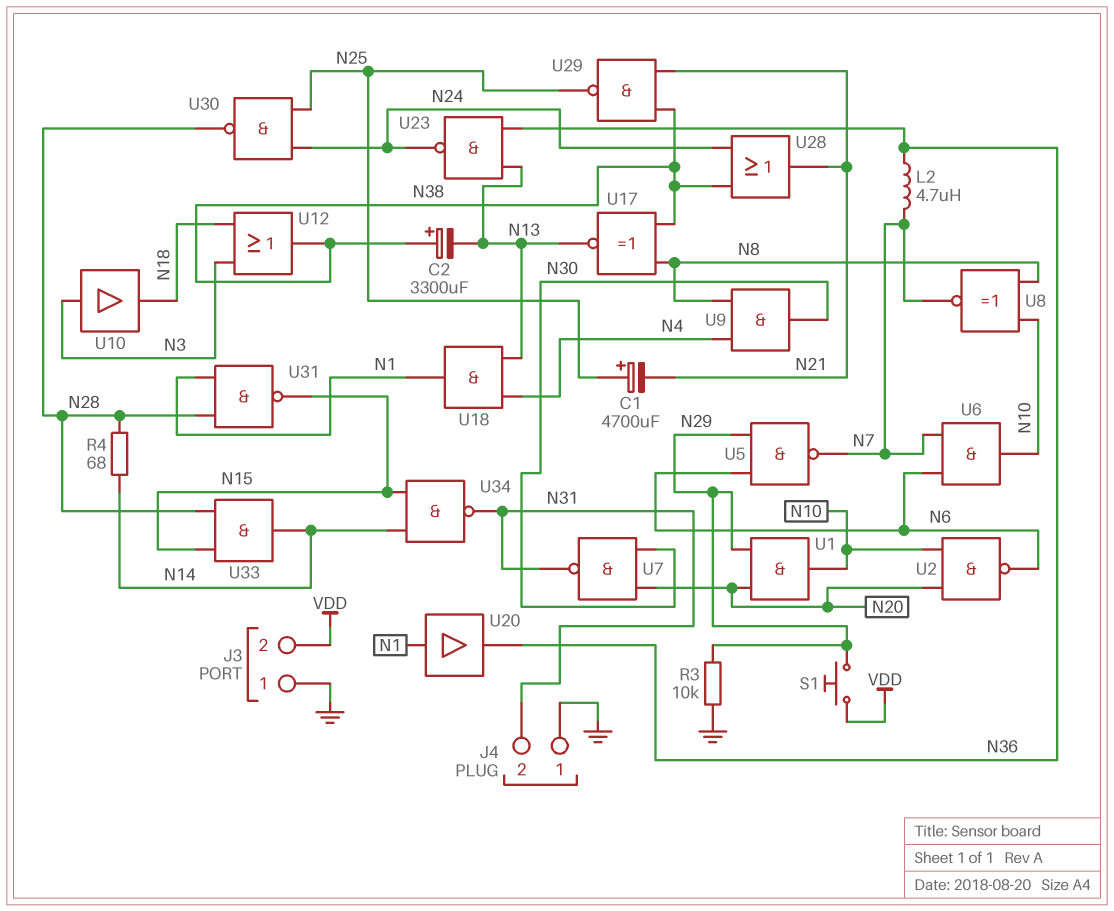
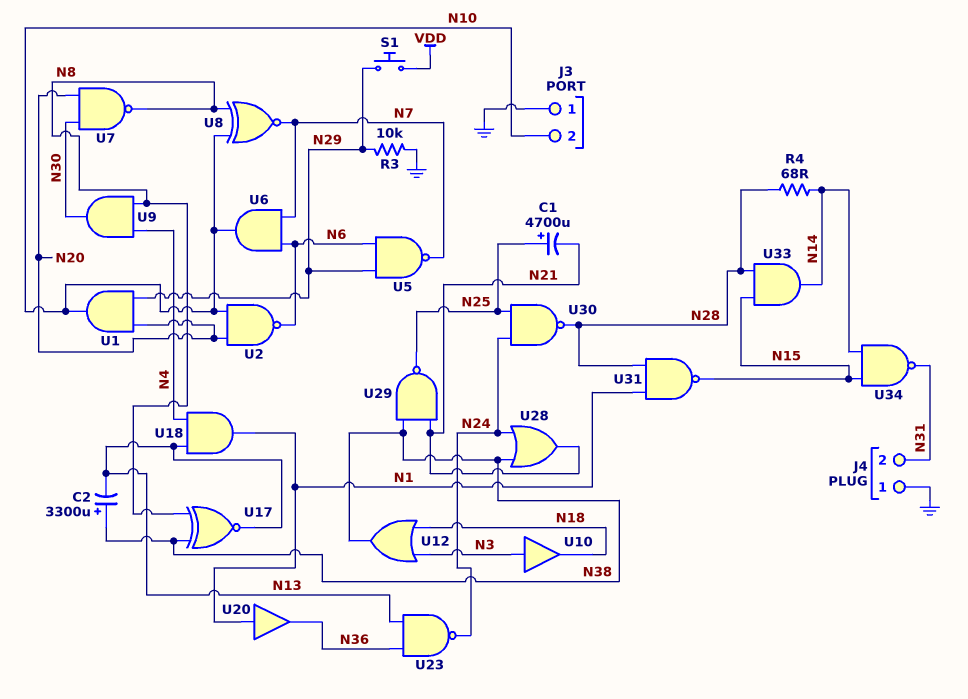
J3 pin 2: VDD -> N10
L2: 4.7uH (N7, N36) -> none
U7: NAND (in N20, in N30, out N31) -> NAND (in N20, in N30, out N8)

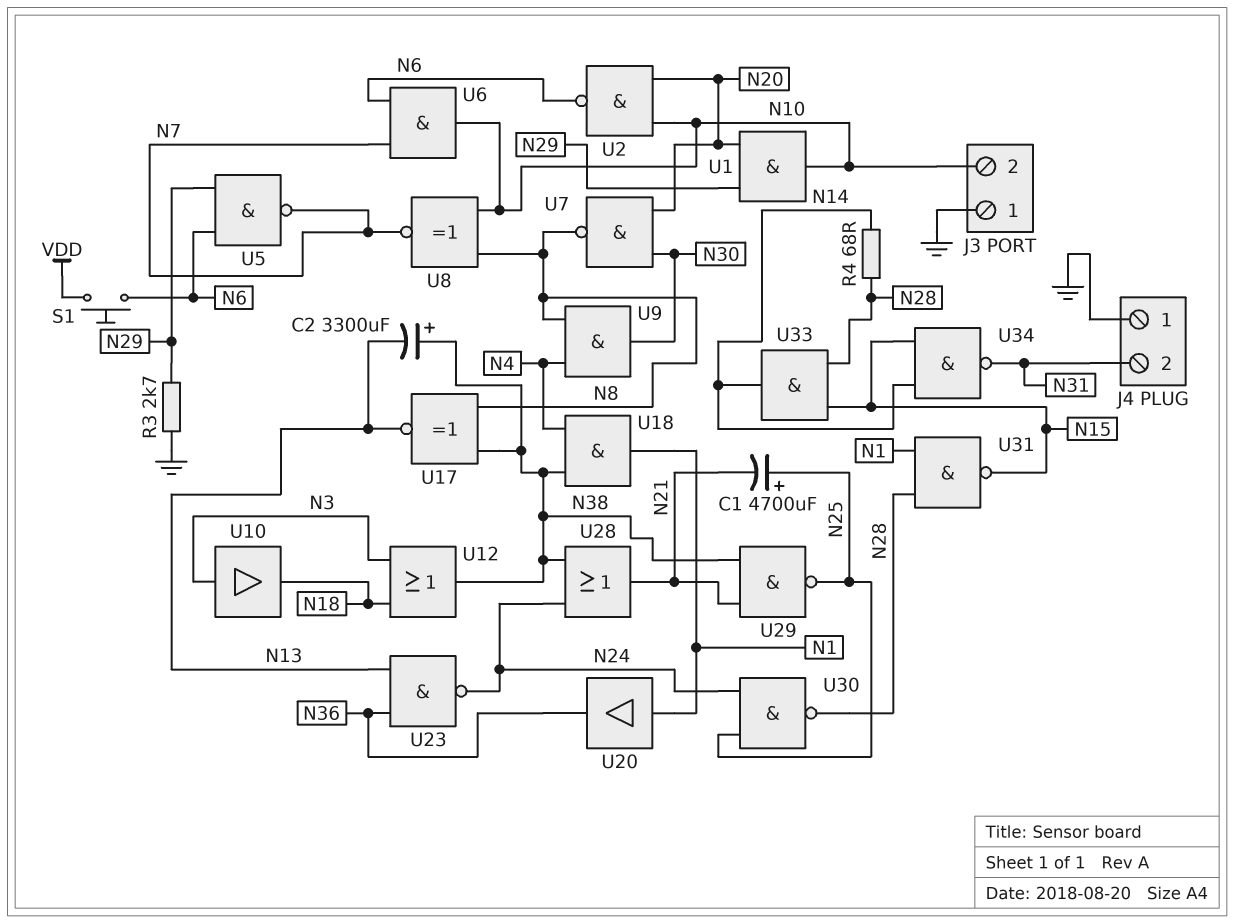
R3: 10k (GND, N29) -> 2.7k (GND, N29)
S1: button (N29, VDD) -> button (N6, VDD)
U18: AND (in N4, in N13, out N1) -> AND (in N4, in N38, out N1)

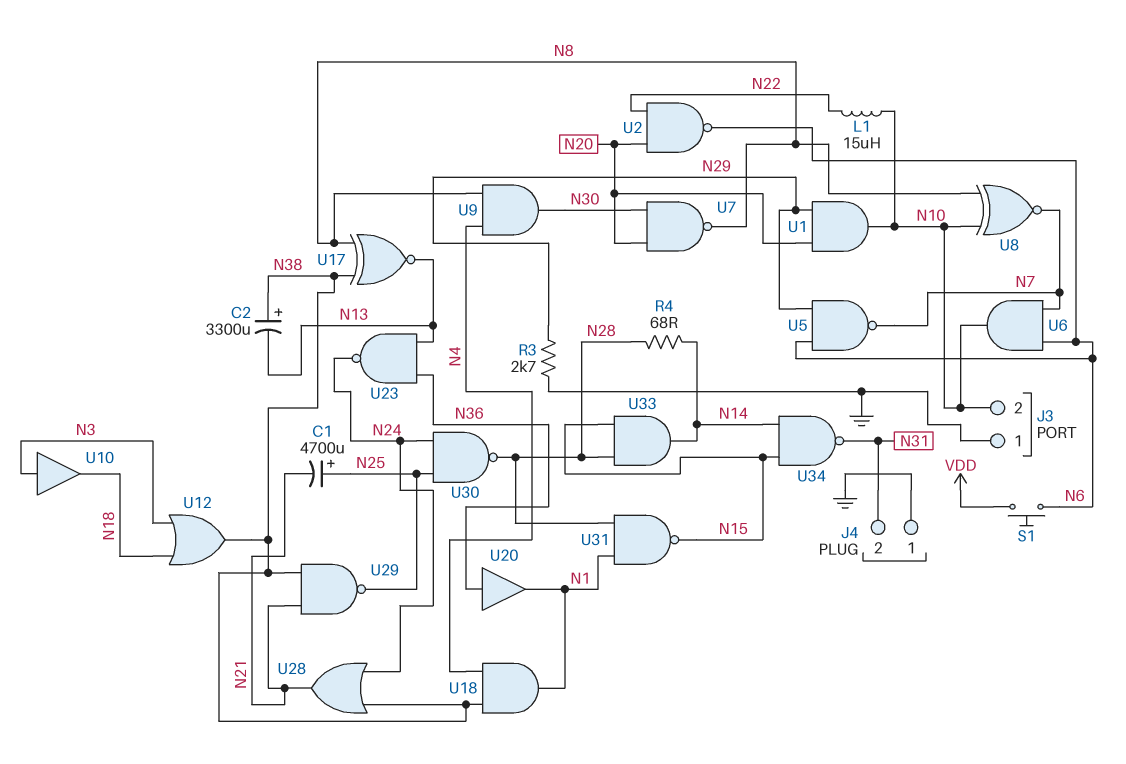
L1: none -> 15uH (N10, N22)
U2: NAND (in N10, in N20, out N6) -> NAND (in N20, in N22, out N6)
U20: buffer (in N1, out N36) -> buffer (in N36, out N1)

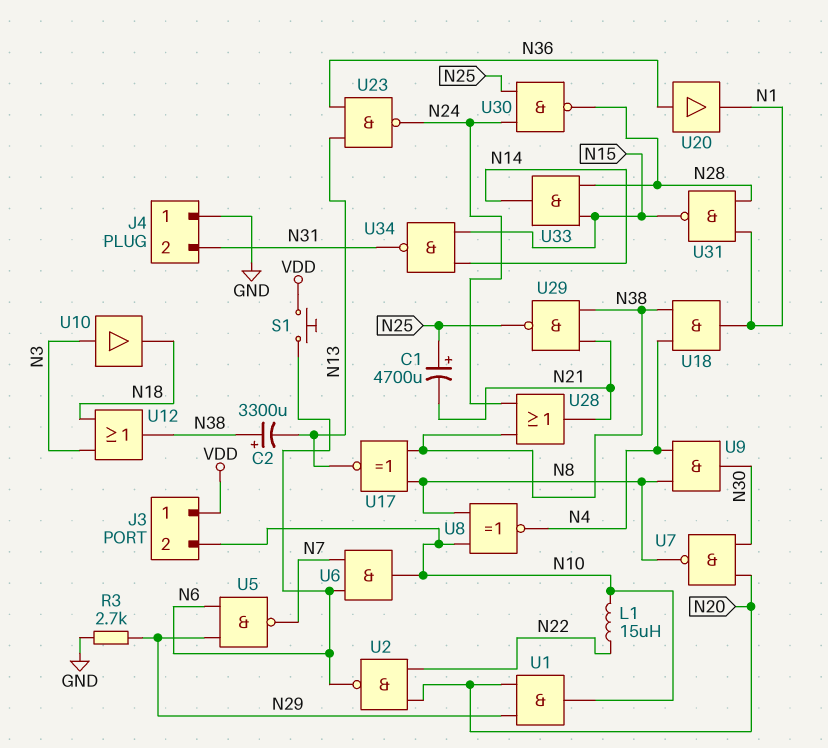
J3 pin 1: GND -> VDD
R4: 68 (N14, N28) -> none
U8: XNOR (in N8, in N10, out N7) -> XNOR (in N8, in N10, out N4)

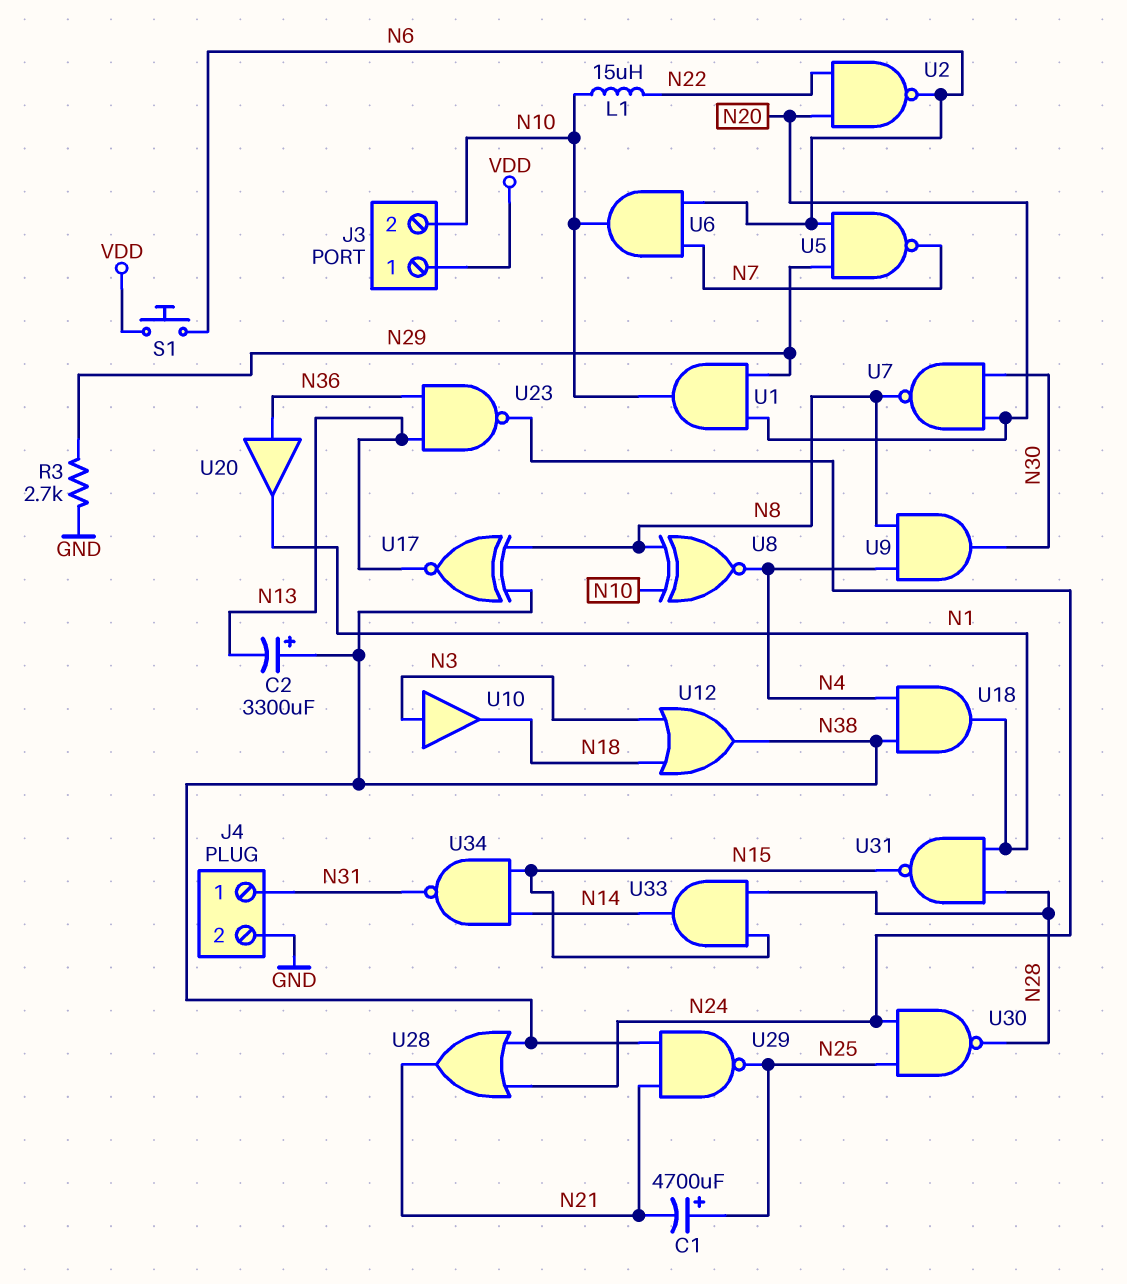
J4 pin 1: GND -> N31
J4 pin 2: N31 -> GND

